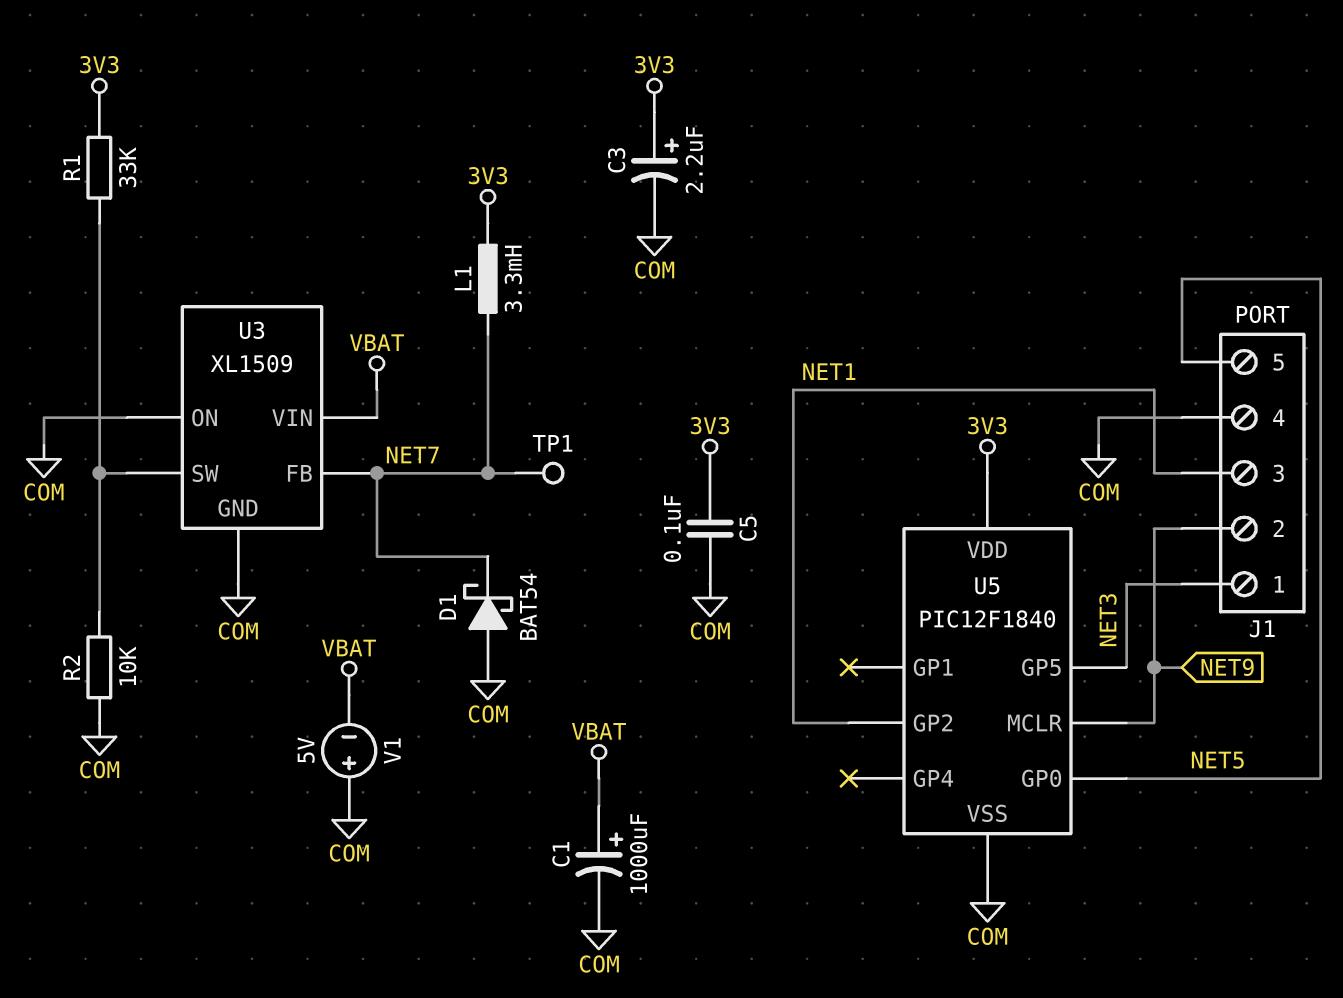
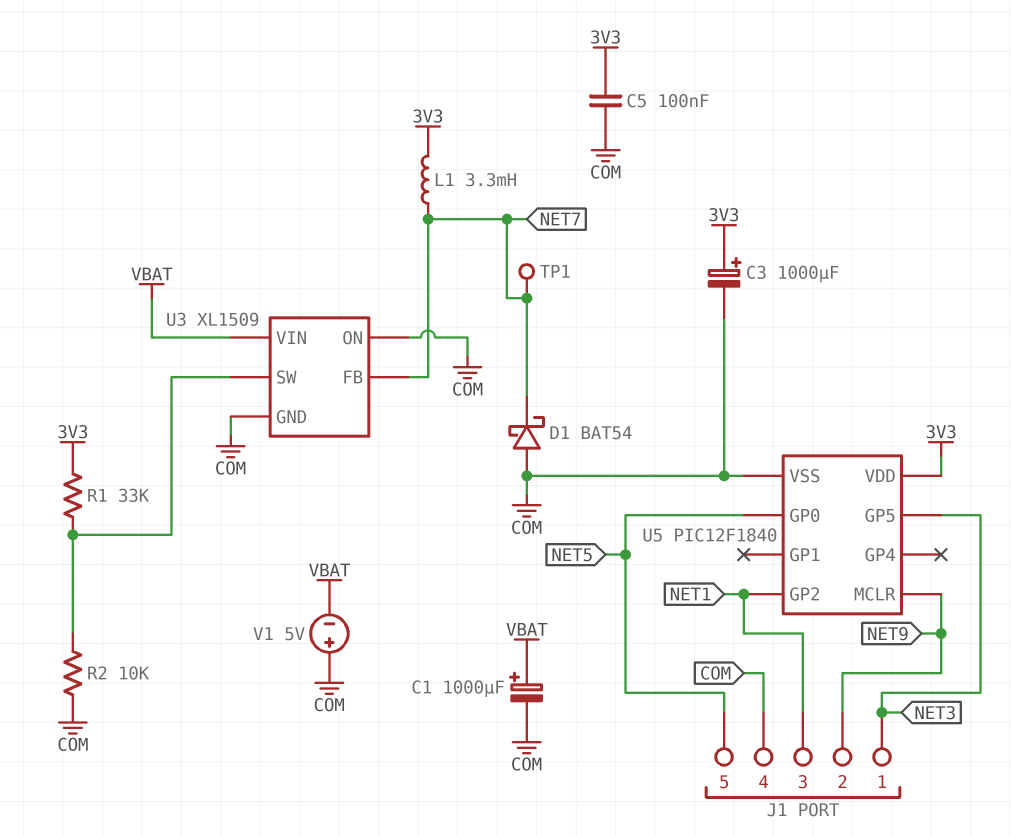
C3: 2.2uF (plus 3V3, minus COM) -> 1000uF (plus 3V3, minus COM)

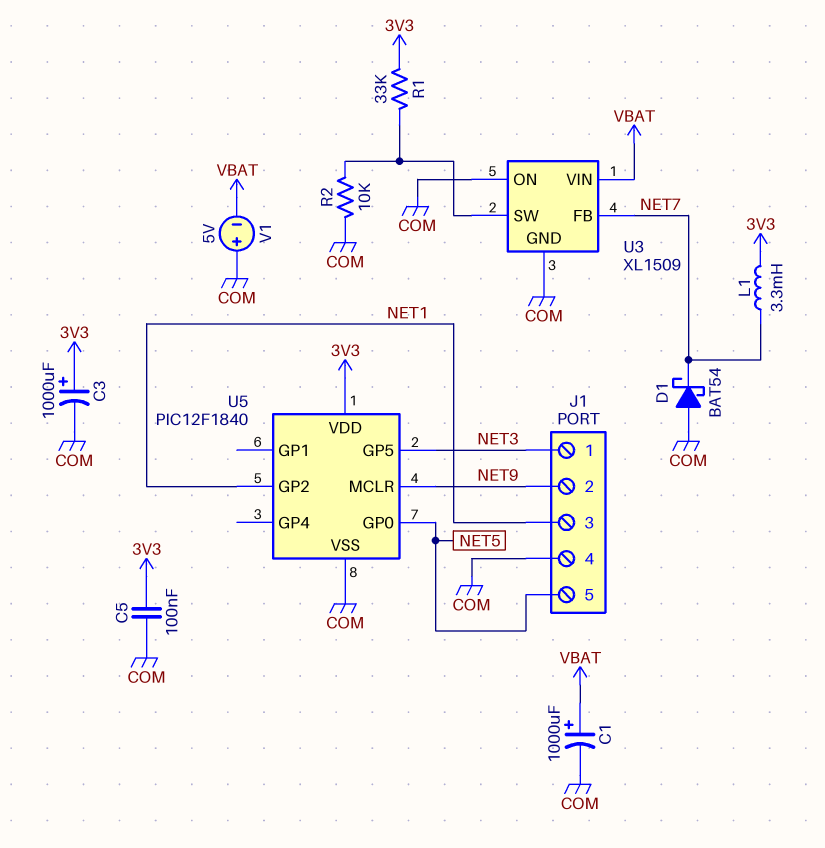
TP1: test point (NET7) -> none

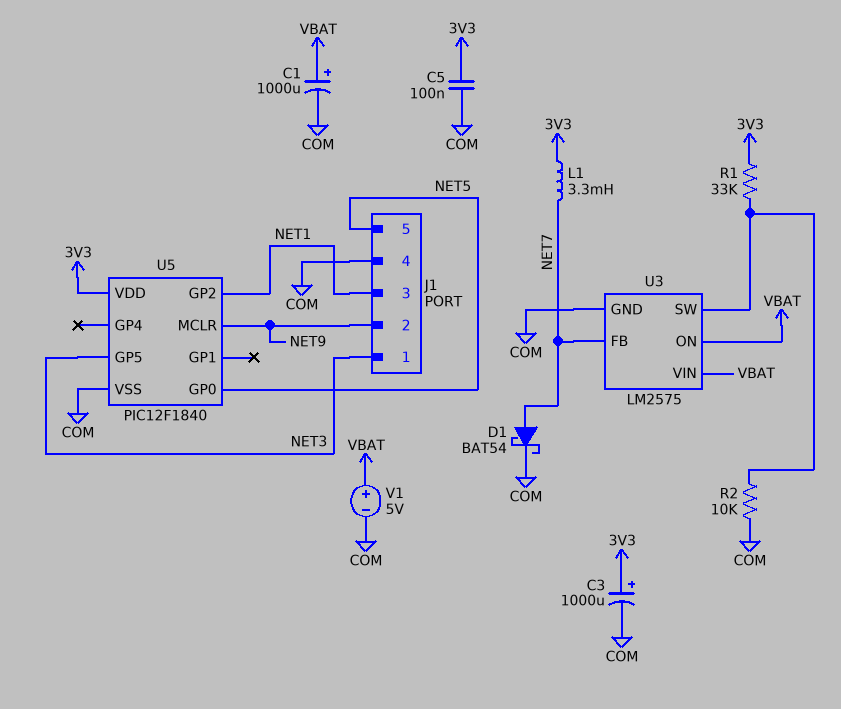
D1: schottky BAT54 (A COM, K NET7) -> schottky BAT54 (A NET7, K COM)
U3: XL1509 -> LM2575
U3 pin ON: COM -> VBAT
V1: 5V (plus COM, minus VBAT) -> 5V (plus VBAT, minus COM)

